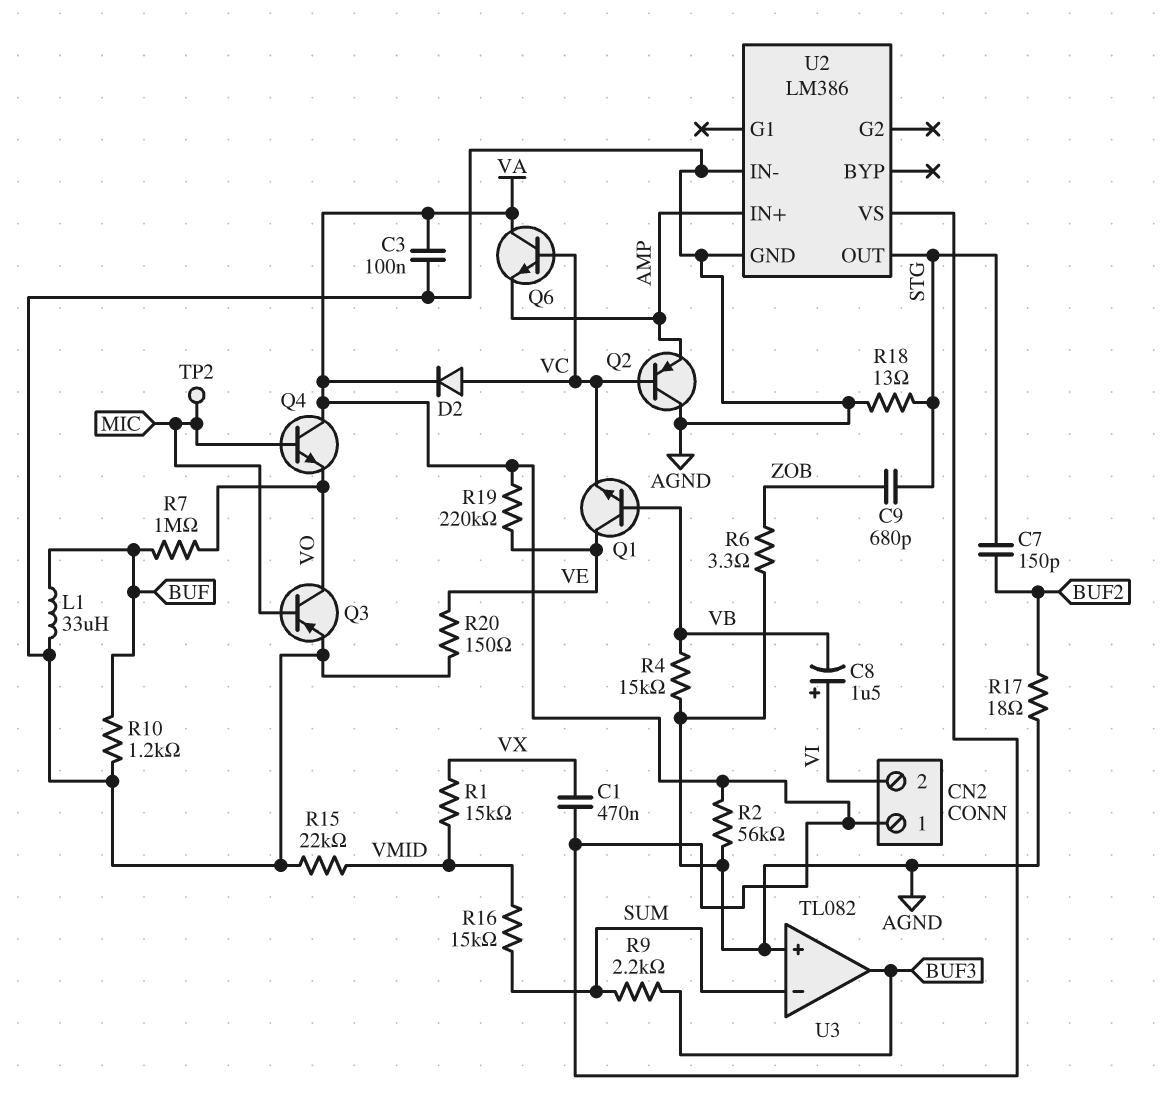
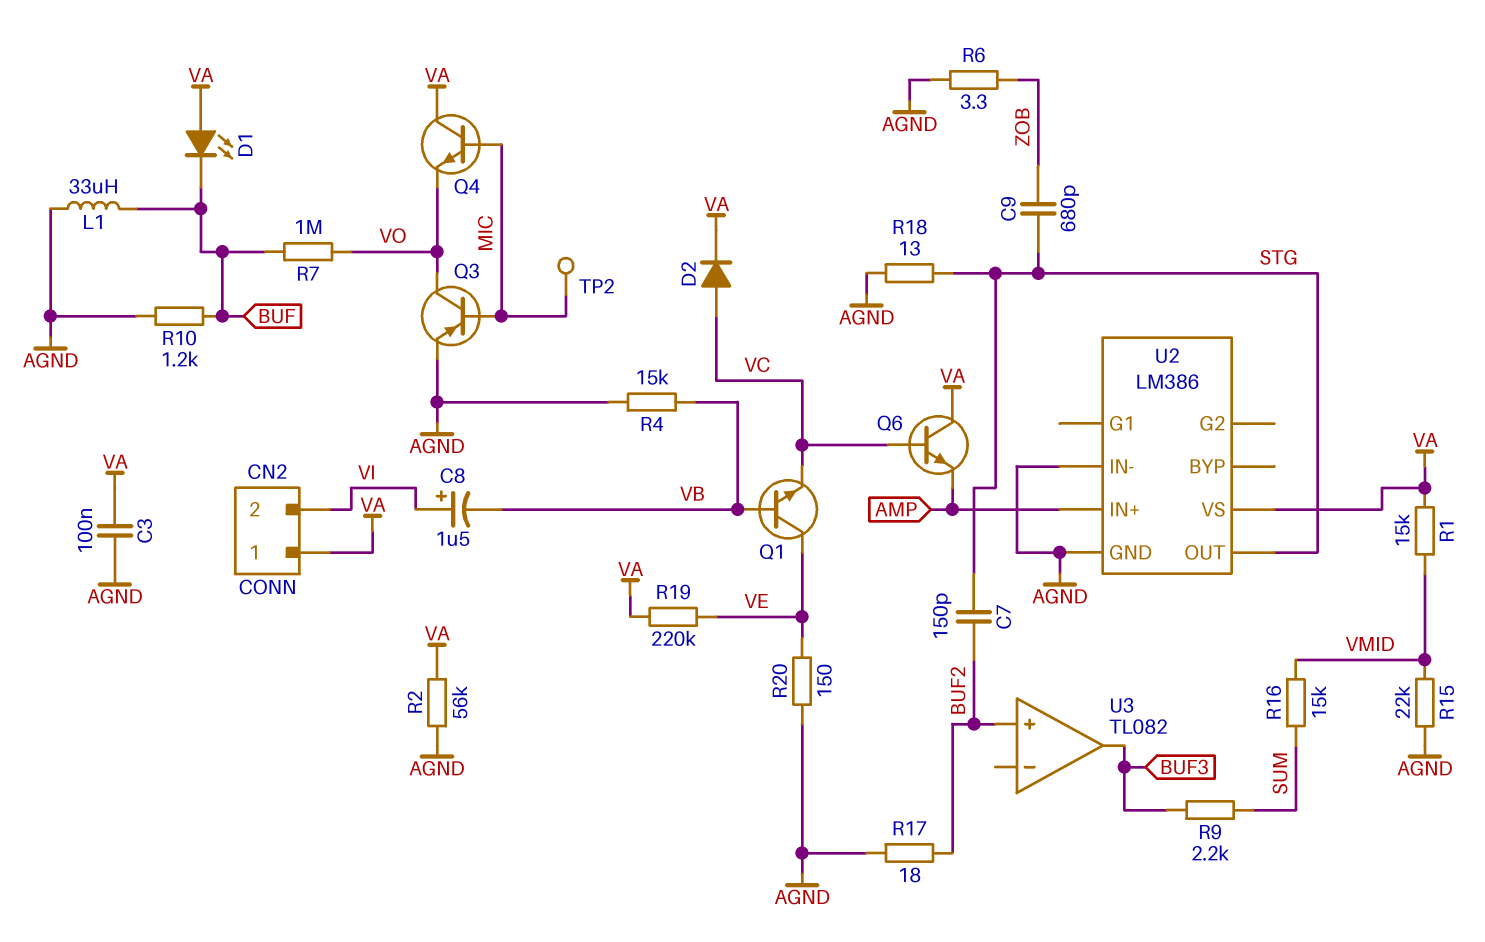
C1: 470nF (VA, VX) -> none
D1: none -> LED (A VA, K BUF)
Q2: PNP (B VC, C AGND, E AMP) -> none
R1: 15k (VMID, VX) -> 15k (VA, VMID)
U3 pin in+: AGND -> BUF2
U3 pin in-: SUM -> none

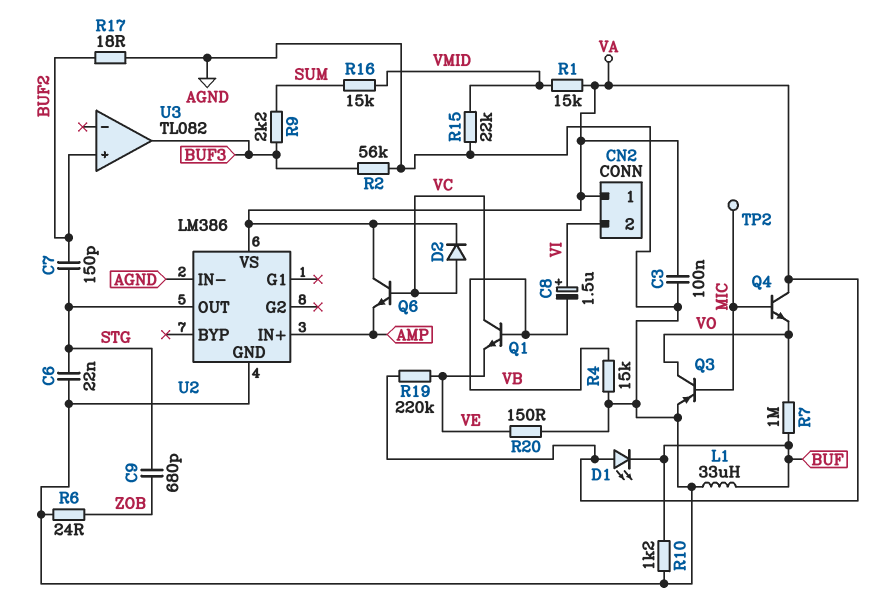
C6: none -> 22nF (AGND, STG)
Q1: NPN (B VB, C VE, E VC) -> NPN (B VB, C VC, E VE)
R2: 56k (AGND, VA) -> 56k (AGND, BUF3)
R6: 3.3 (AGND, ZOB) -> 24 (AGND, ZOB)
R18: 13 (AGND, STG) -> none

